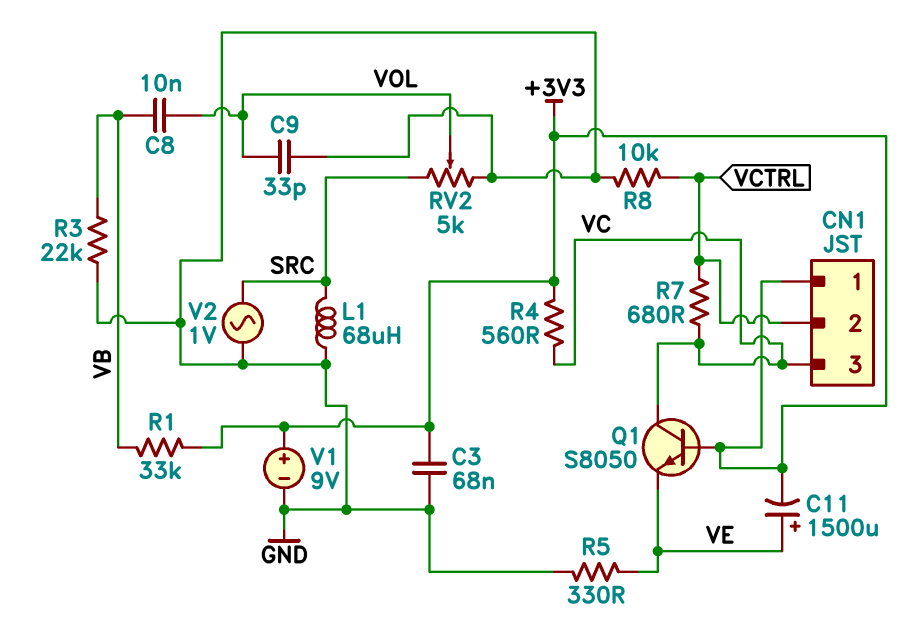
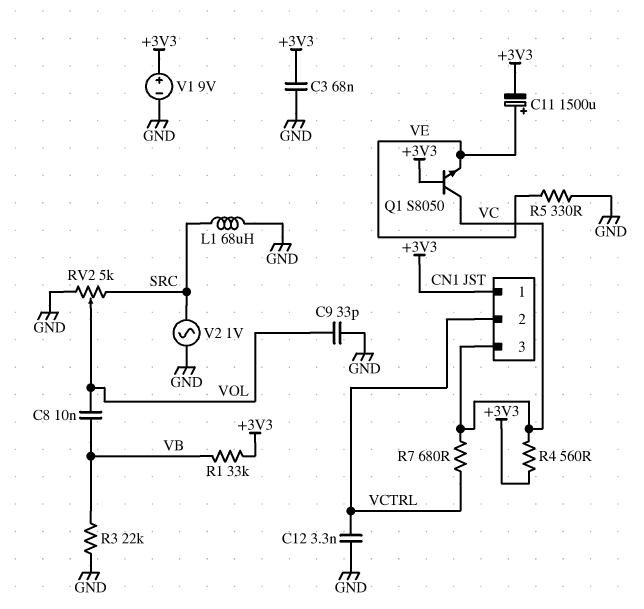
C12: none -> 3.3nF (GND, VCTRL)
R8: 10k (GND, VCTRL) -> none

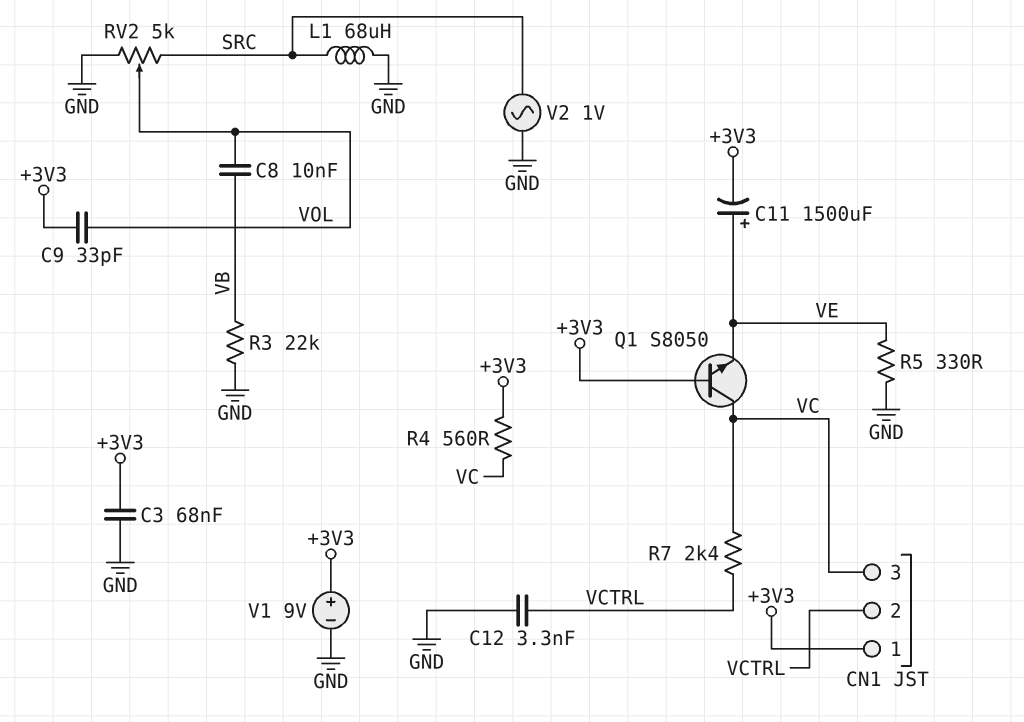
C9: 33pF (GND, VOL) -> 33pF (+3V3, VOL)
R1: 33k (+3V3, VB) -> none
R7: 680 (VC, VCTRL) -> 2.4k (VC, VCTRL)

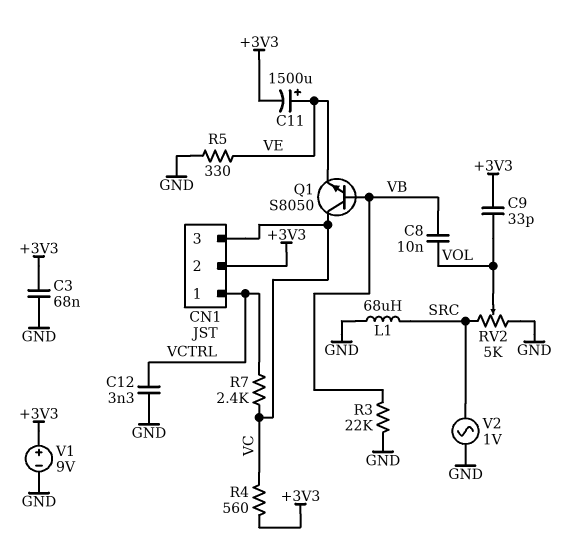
CN1 pin 1: +3V3 -> VCTRL
CN1 pin 2: VCTRL -> +3V3
Q1: NPN S8050 (B +3V3, C VC, E VE) -> NPN S8050 (B VB, C VC, E VE)

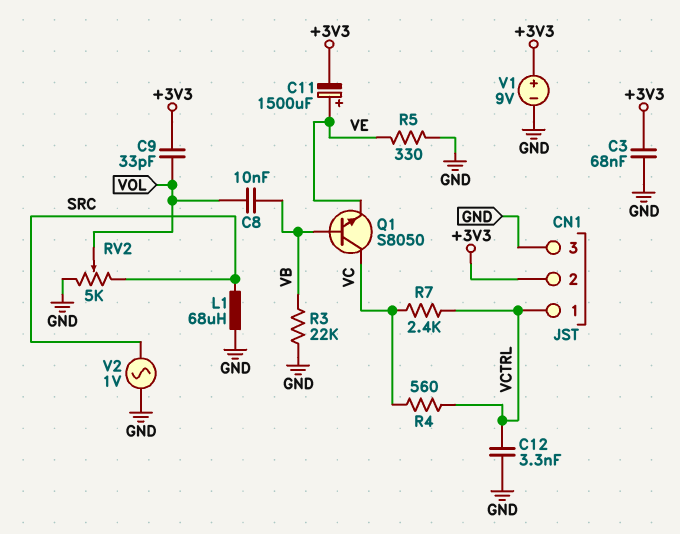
CN1 pin 3: VC -> GND
R4: 560 (+3V3, VC) -> 560 (VC, VCTRL)

